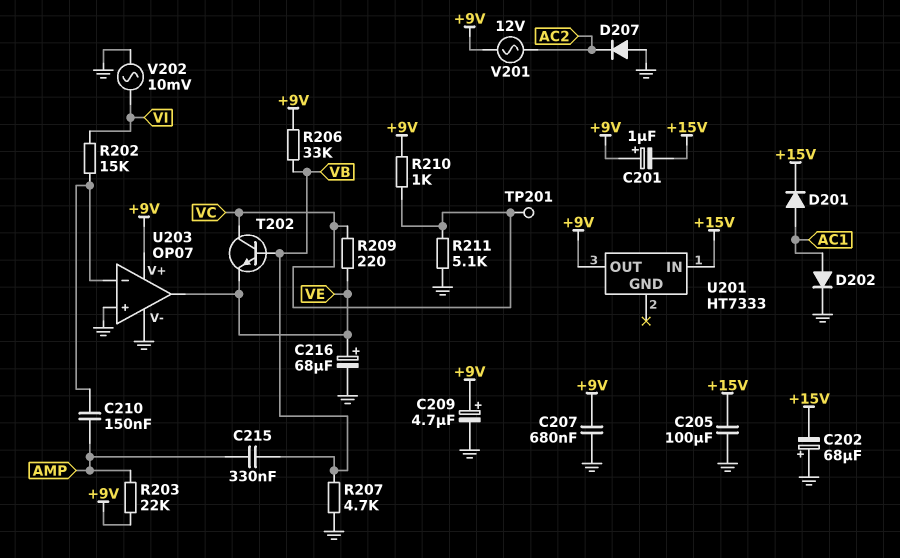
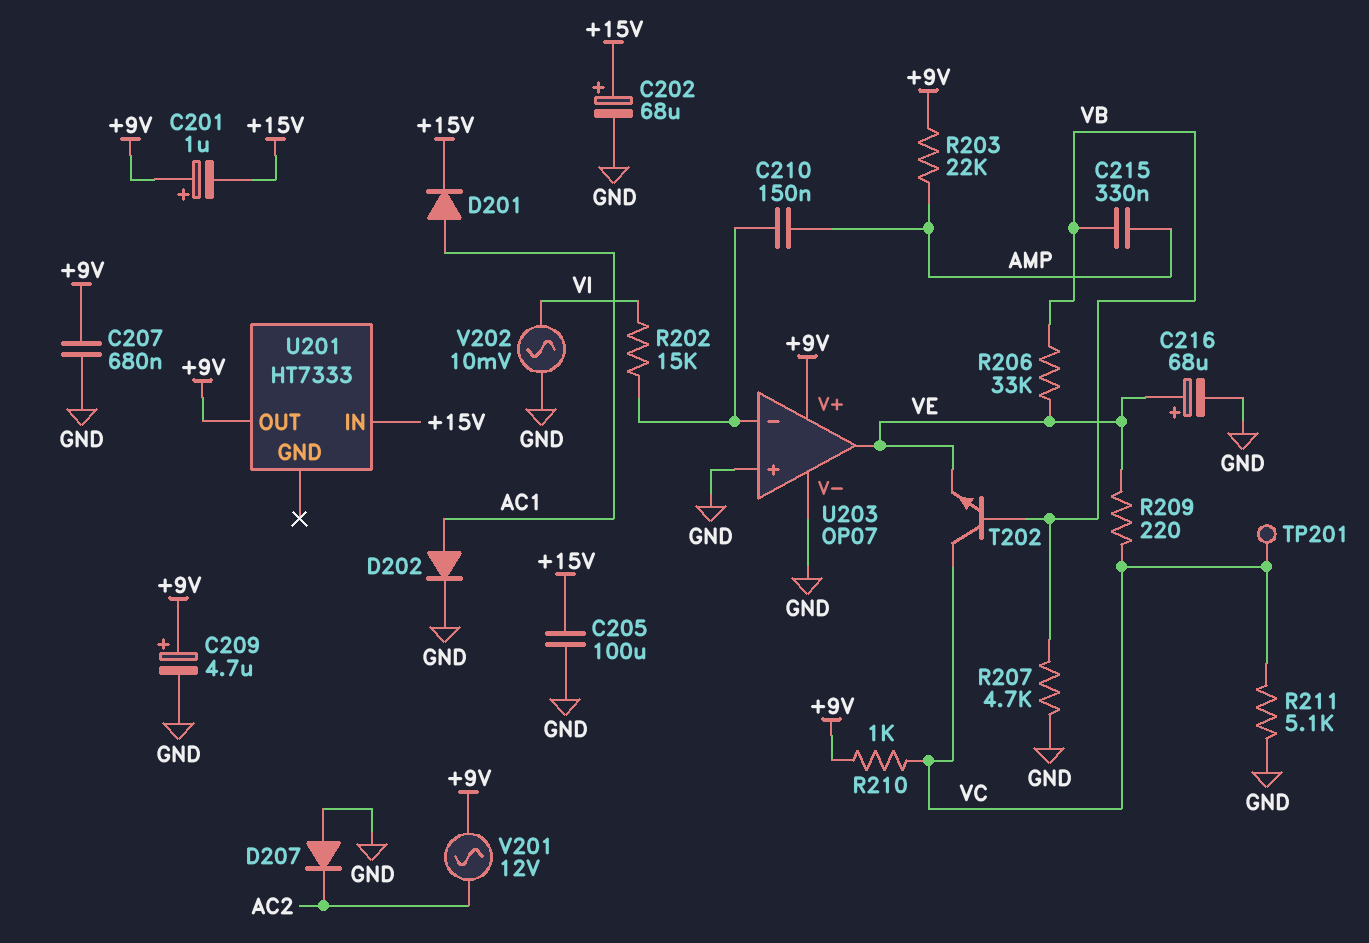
C202: 68uF (plus GND, minus +15V) -> 68uF (plus +15V, minus GND)
R206: 33k (+9V, VB) -> 33k (VB, VE)

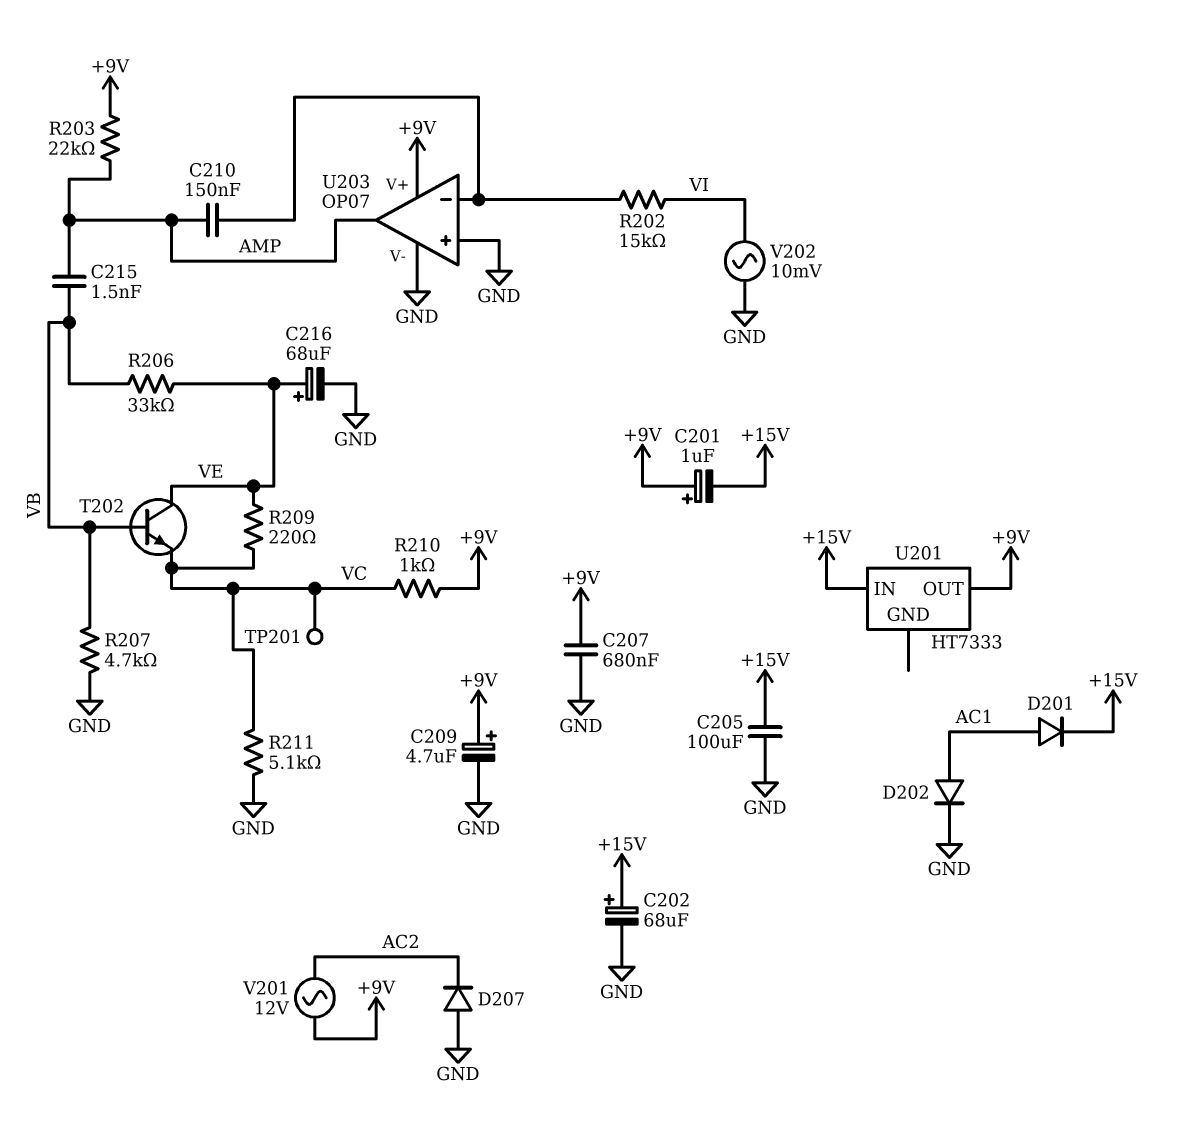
C215: 330nF (AMP, VB) -> 1.5nF (AMP, VB)
T202: NPN (B VB, C VC, E VE) -> NPN (B VB, C VE, E VC)
U203 pin out: VE -> AMP

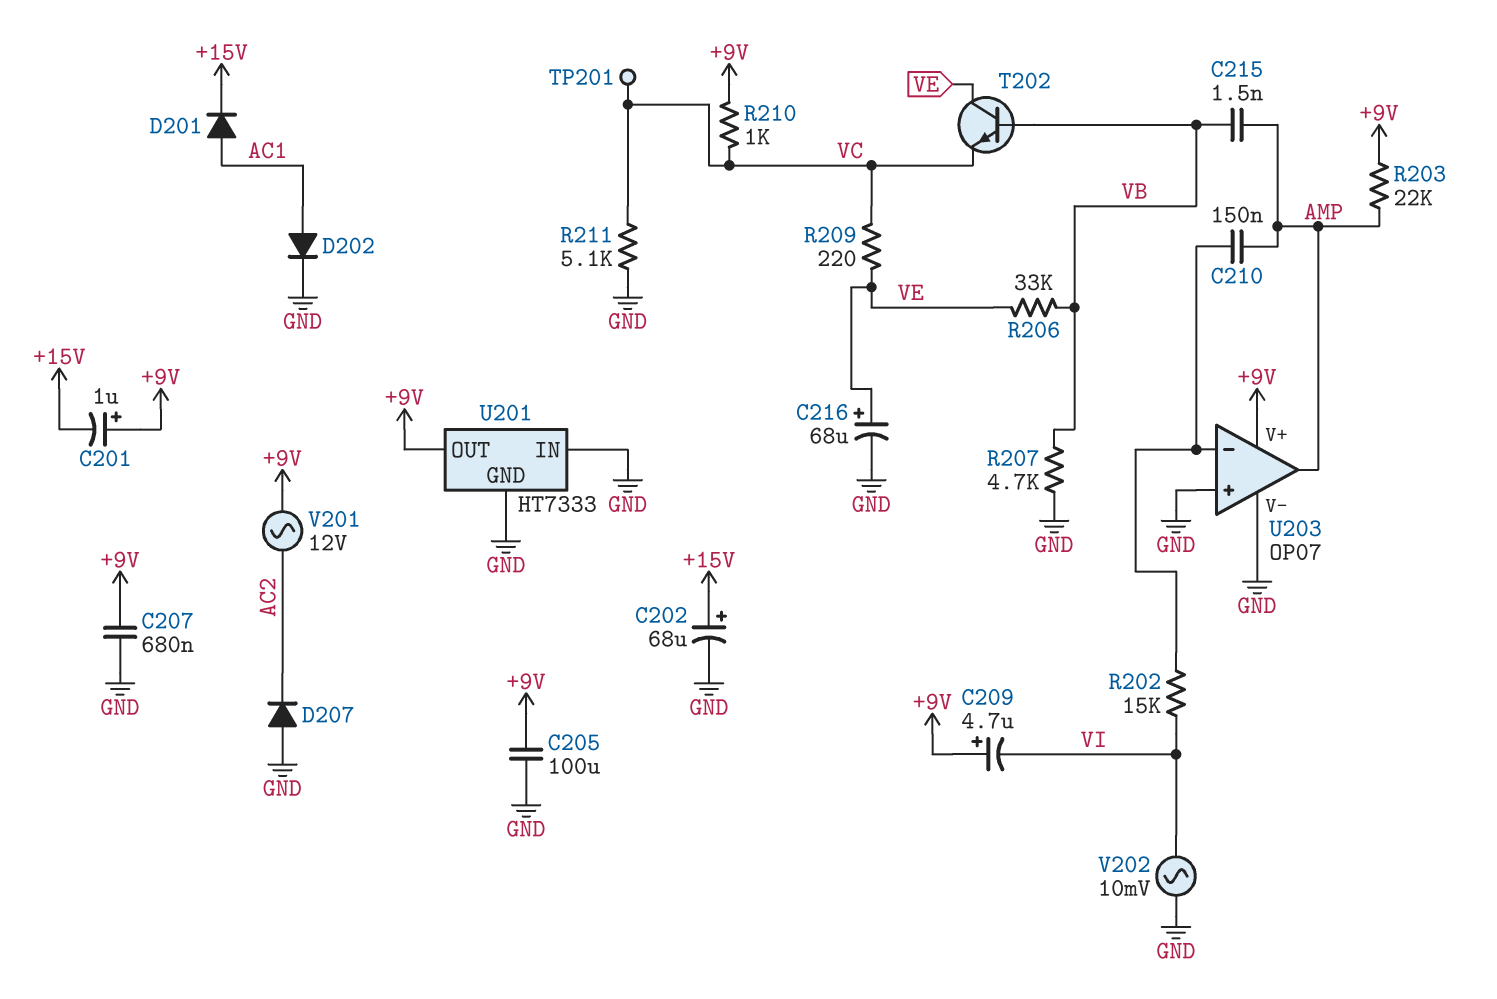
C205: 100uF (+15V, GND) -> 100uF (+9V, GND)
C209: 4.7uF (plus +9V, minus GND) -> 4.7uF (plus +9V, minus VI)
U201 pin GND: none -> GND
U201 pin IN: +15V -> GND

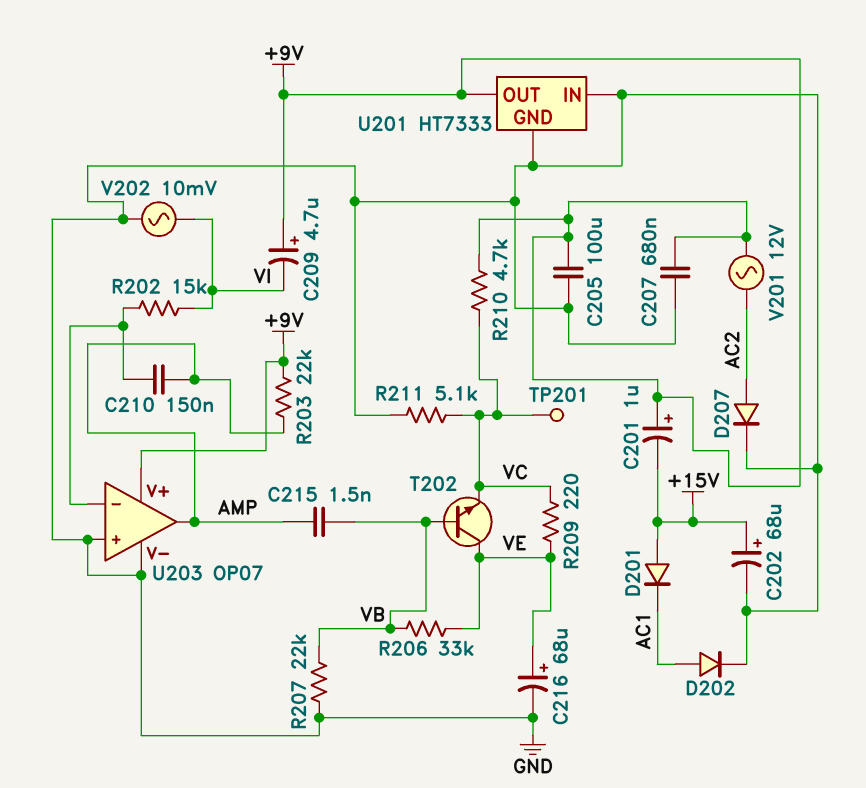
D201: diode (A AC1, K +15V) -> diode (A +15V, K AC1)
D207: diode (A GND, K AC2) -> diode (A AC2, K GND)
R207: 4.7k (GND, VB) -> 22k (GND, VB)
R210: 1k (+9V, VC) -> 4.7k (+9V, VC)

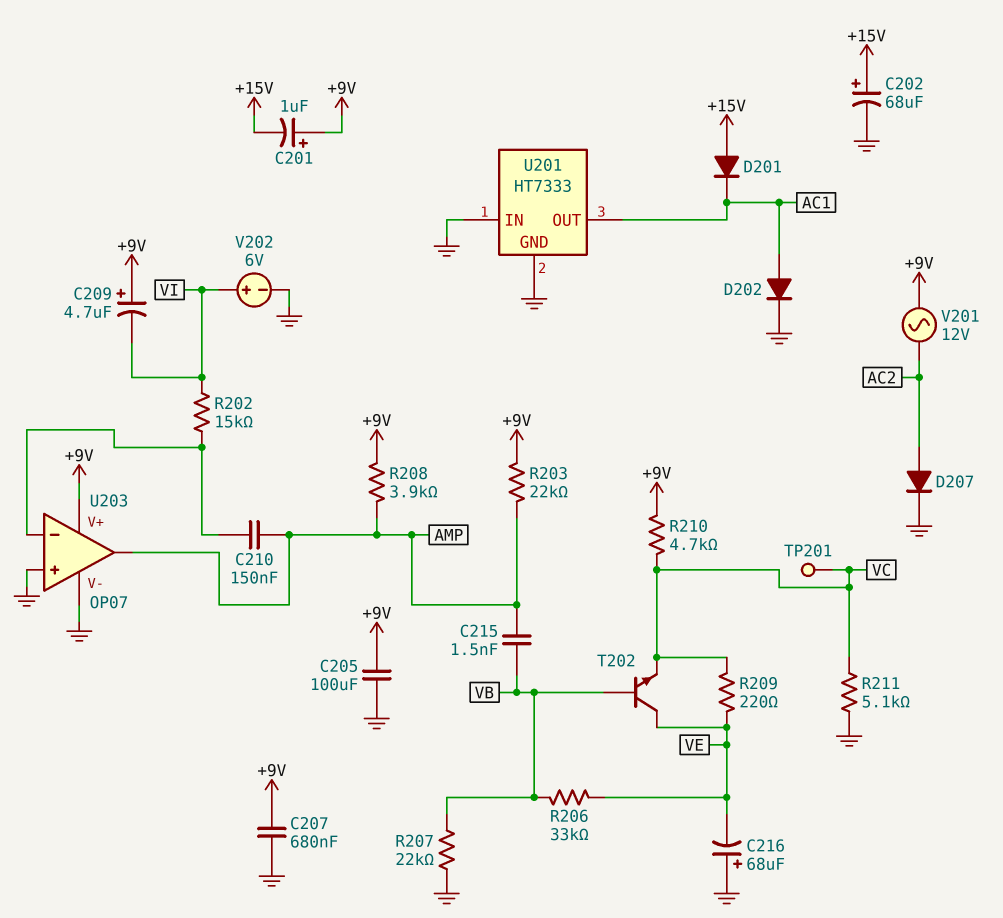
C216: 68uF (plus VE, minus GND) -> 68uF (plus GND, minus VE)
R208: none -> 3.9k (+9V, AMP)
U201 pin OUT: +9V -> AC1
V202: AC 10mV (GND, VI) -> 6V (plus VI, minus GND)

